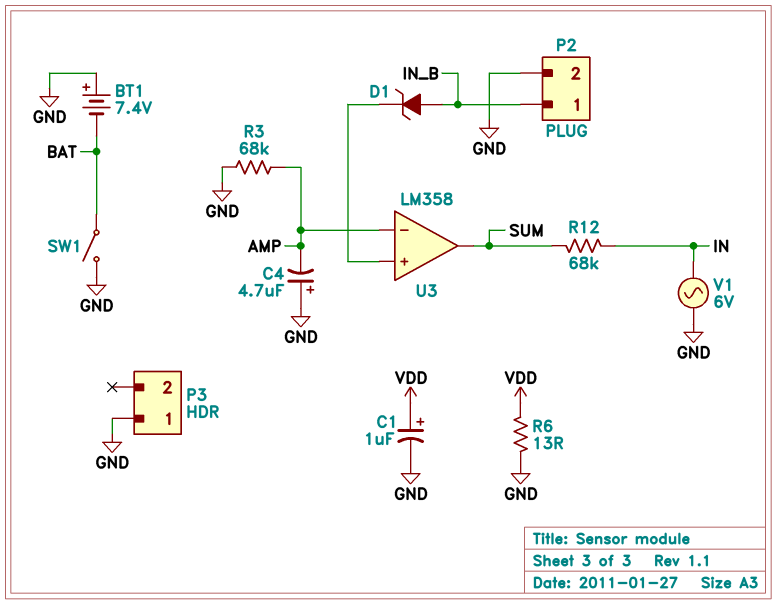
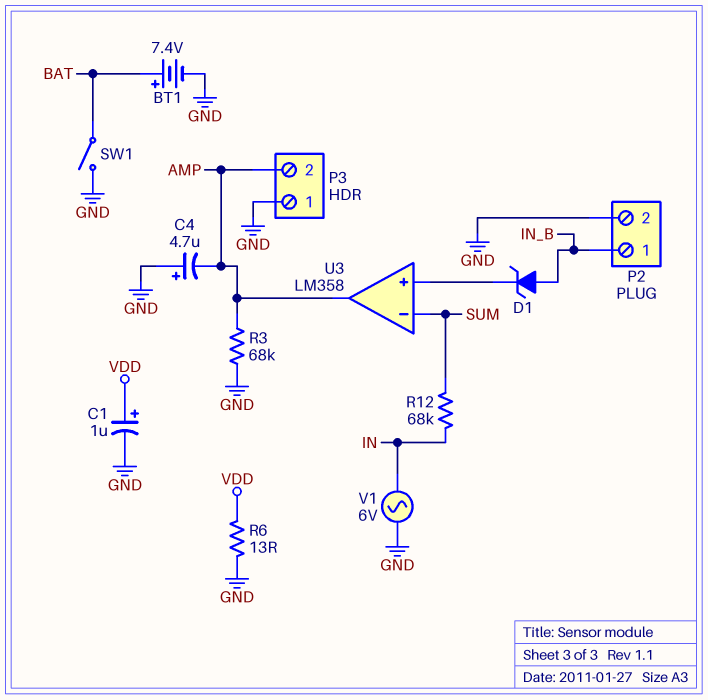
BT1: 7.4V (plus GND, minus BAT) -> 7.4V (plus BAT, minus GND)
P3 pin 2: none -> AMP
U3 pin in-: AMP -> SUM
U3 pin out: SUM -> AMP

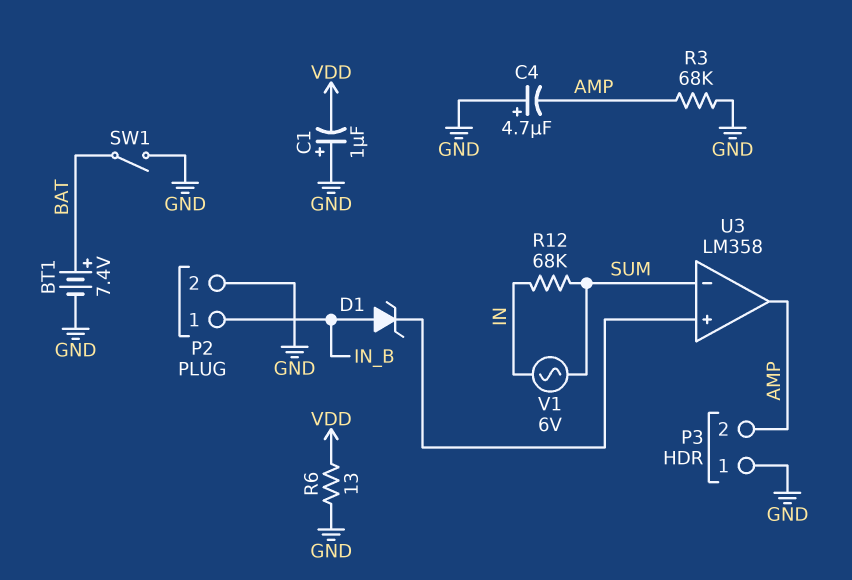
C1: 1uF (plus VDD, minus GND) -> 1uF (plus GND, minus VDD)
V1: AC 6V (GND, IN) -> AC 6V (IN, SUM)

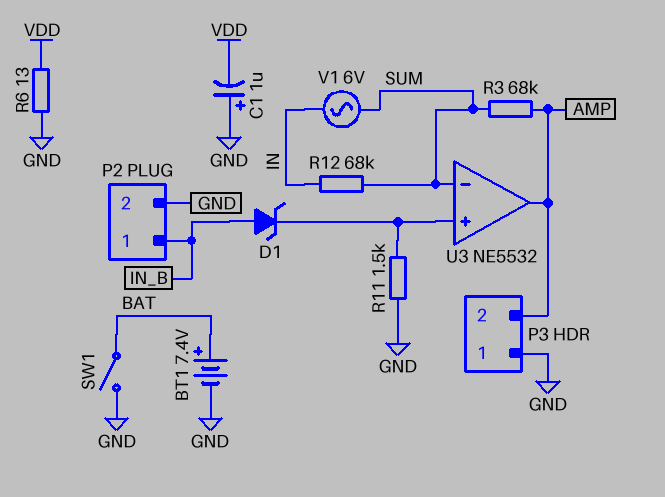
C4: 4.7uF (plus GND, minus AMP) -> none
R3: 68k (AMP, GND) -> 68k (AMP, SUM)
R11: none -> 1.5k (GND, U3/in+)
U3: LM358 -> NE5532

